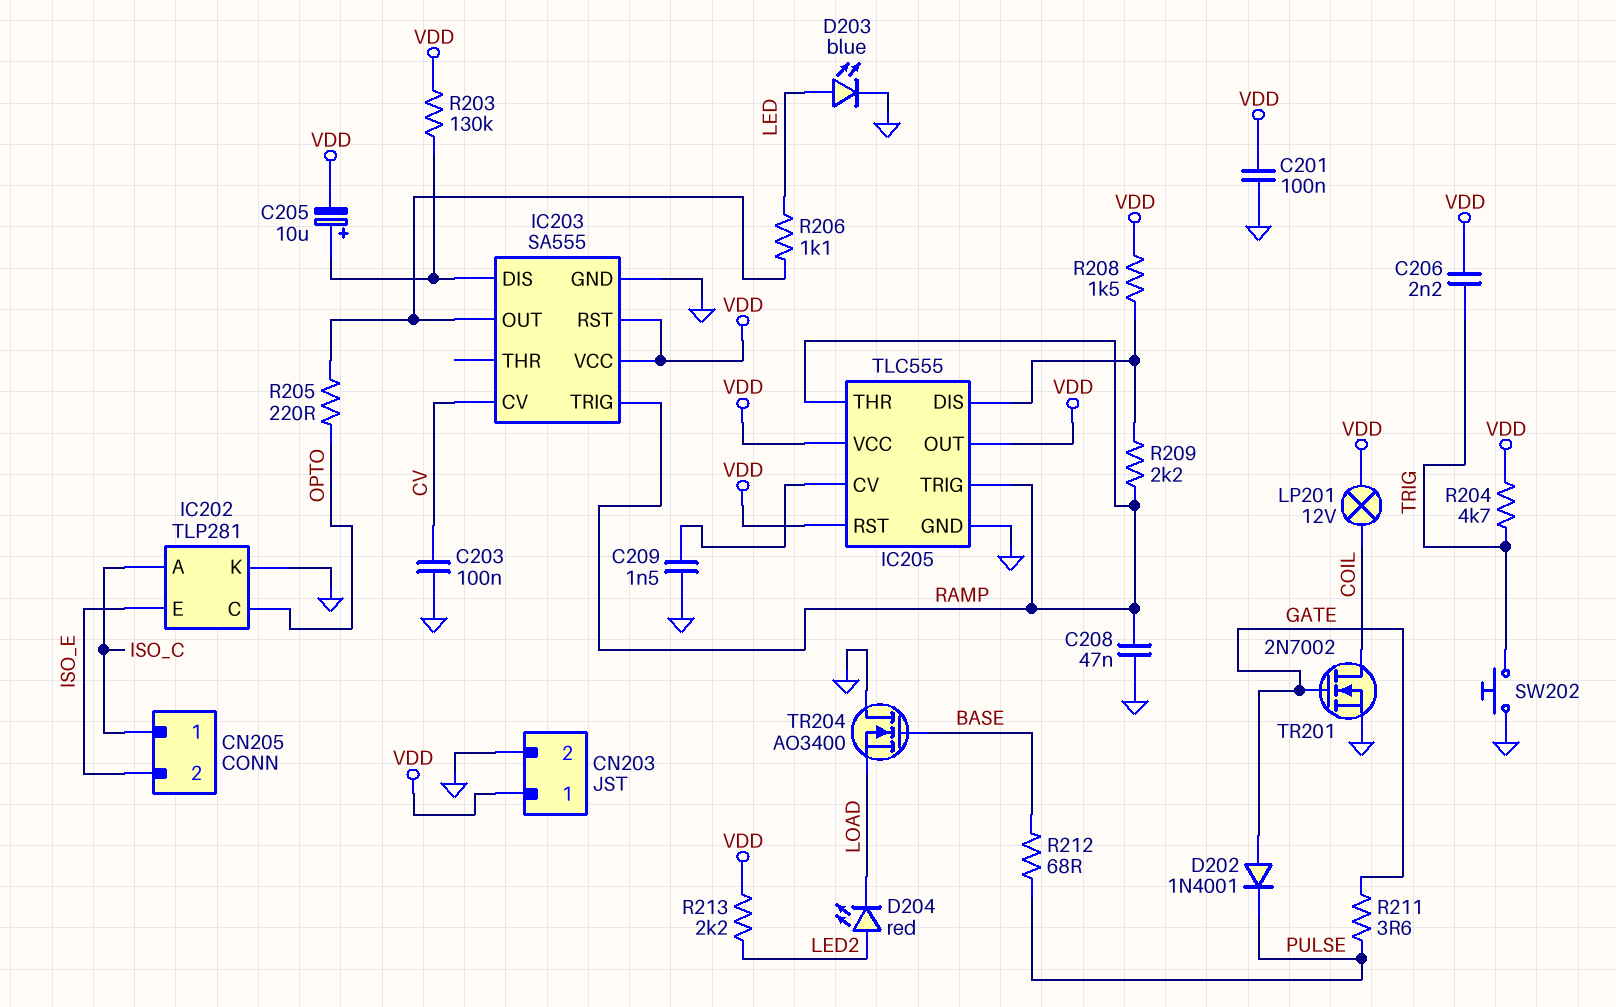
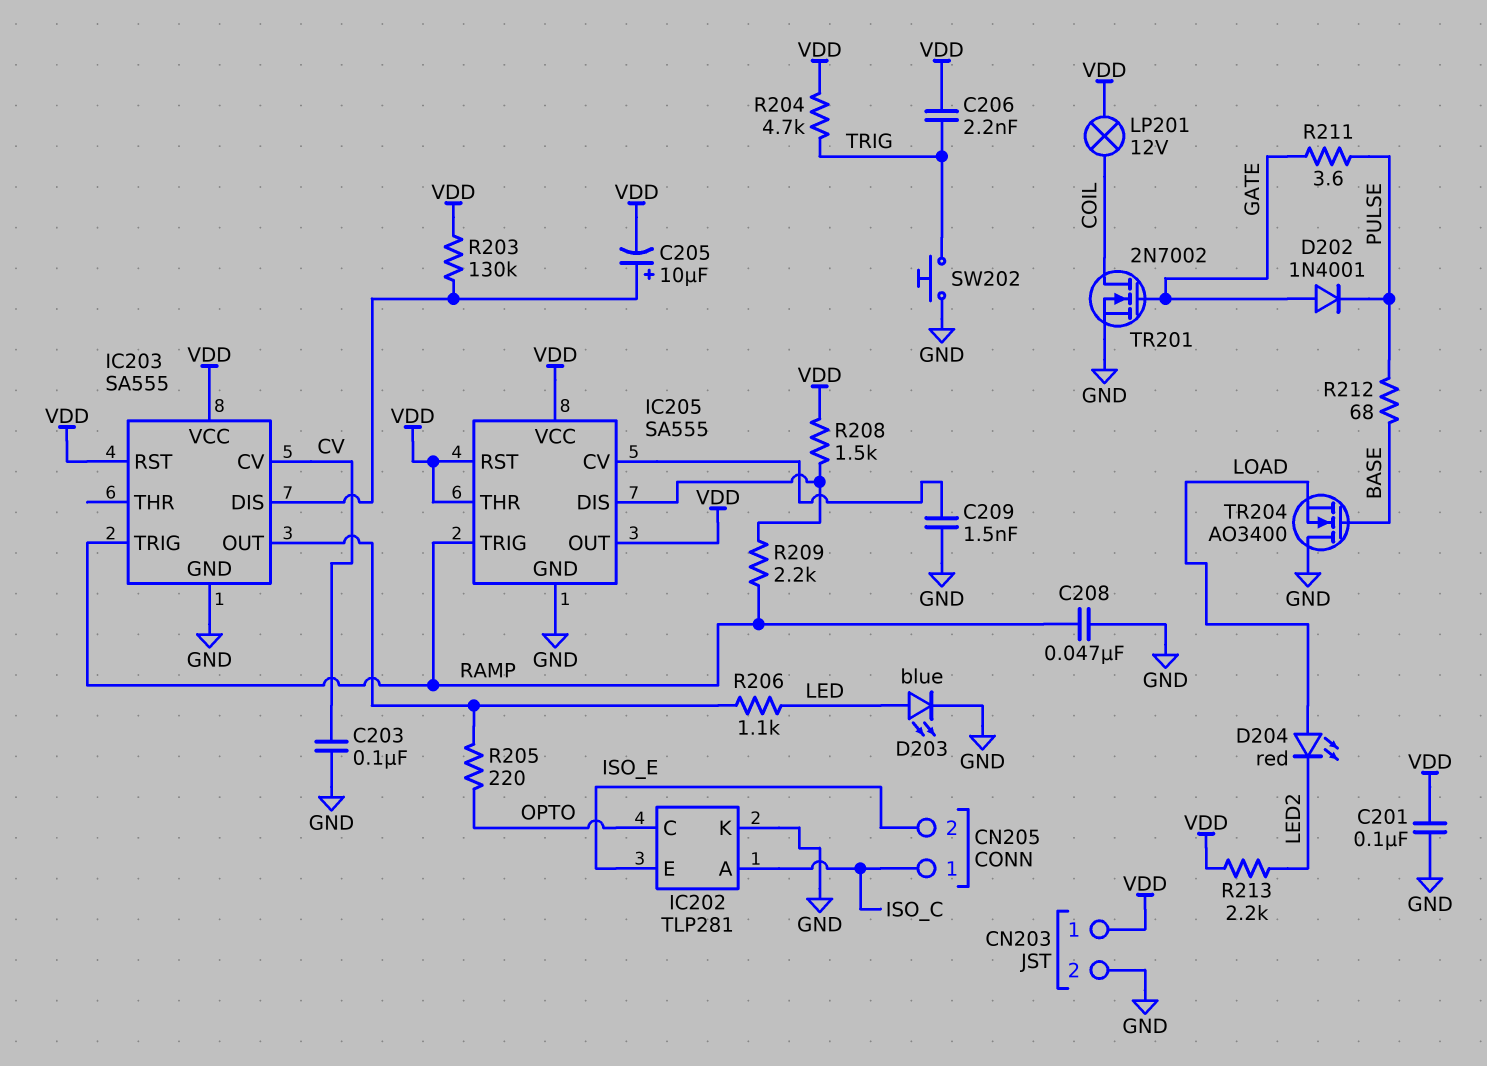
D204: LED red (A LED2, K LOAD) -> LED red (A LOAD, K LED2)
IC205: TLC555 -> SA555
IC205 pin THR: RAMP -> VDD

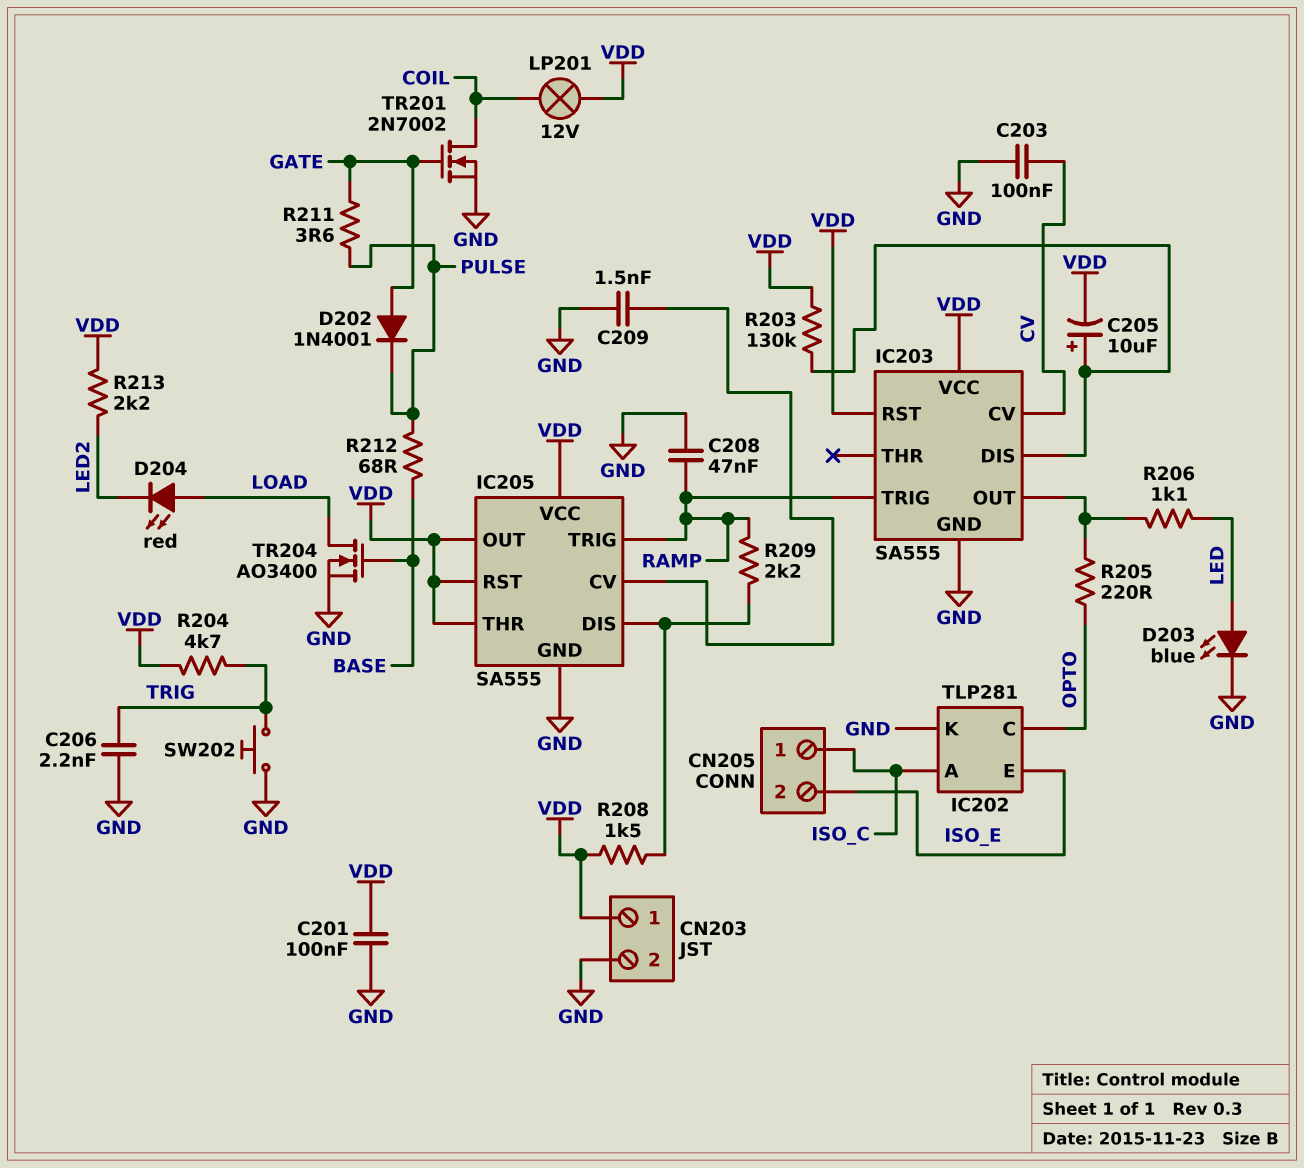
C206: 2.2nF (TRIG, VDD) -> 2.2nF (GND, TRIG)
TR204: NMOS AO3400 (G BASE, D GND, S LOAD) -> NMOS AO3400 (G BASE, D LOAD, S GND)

